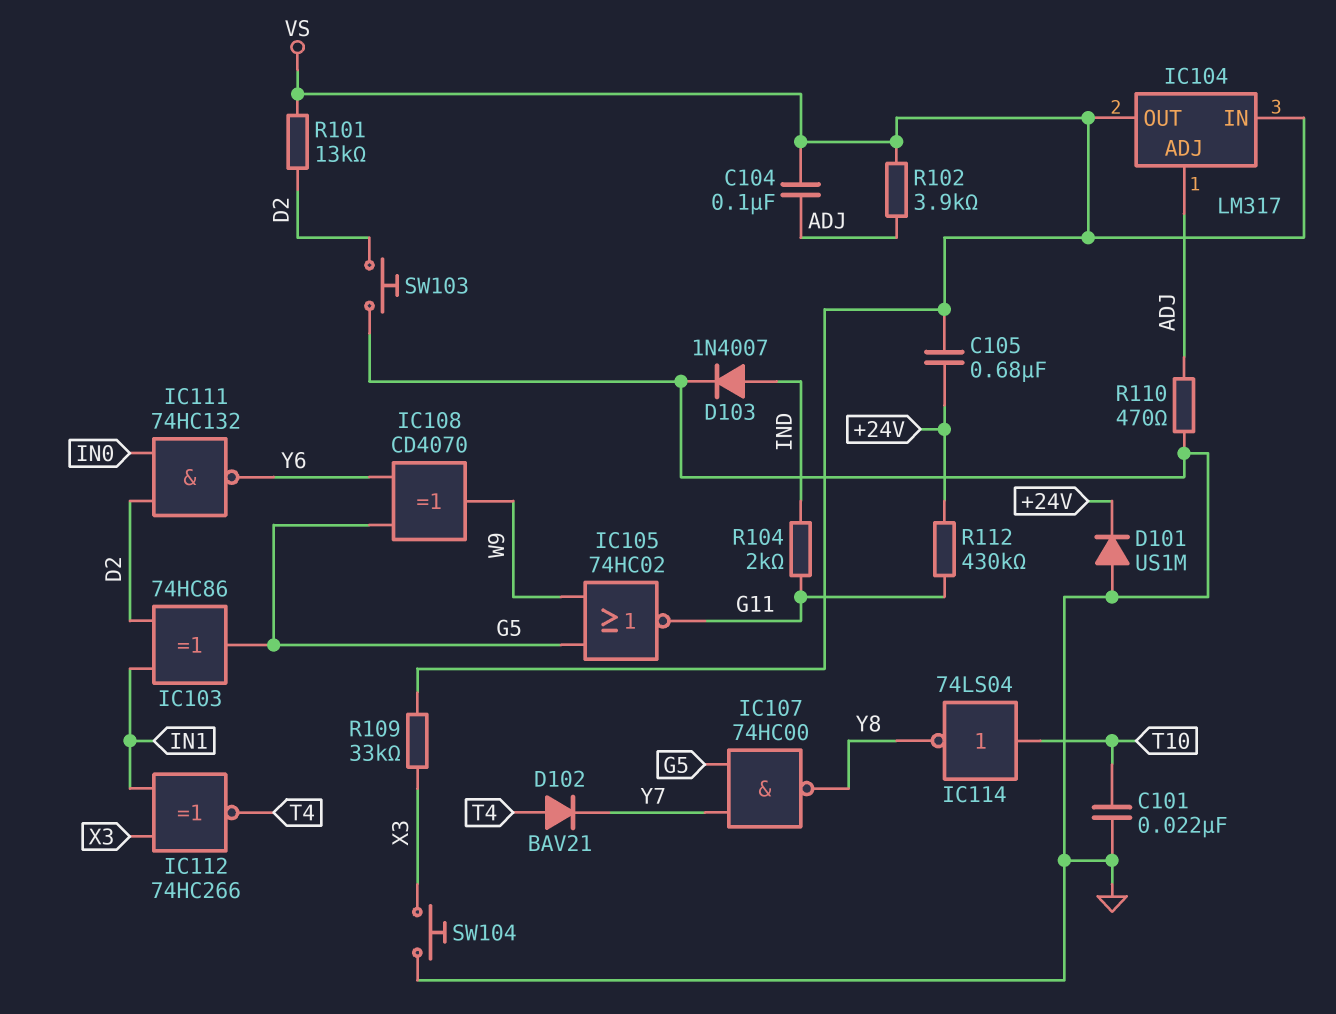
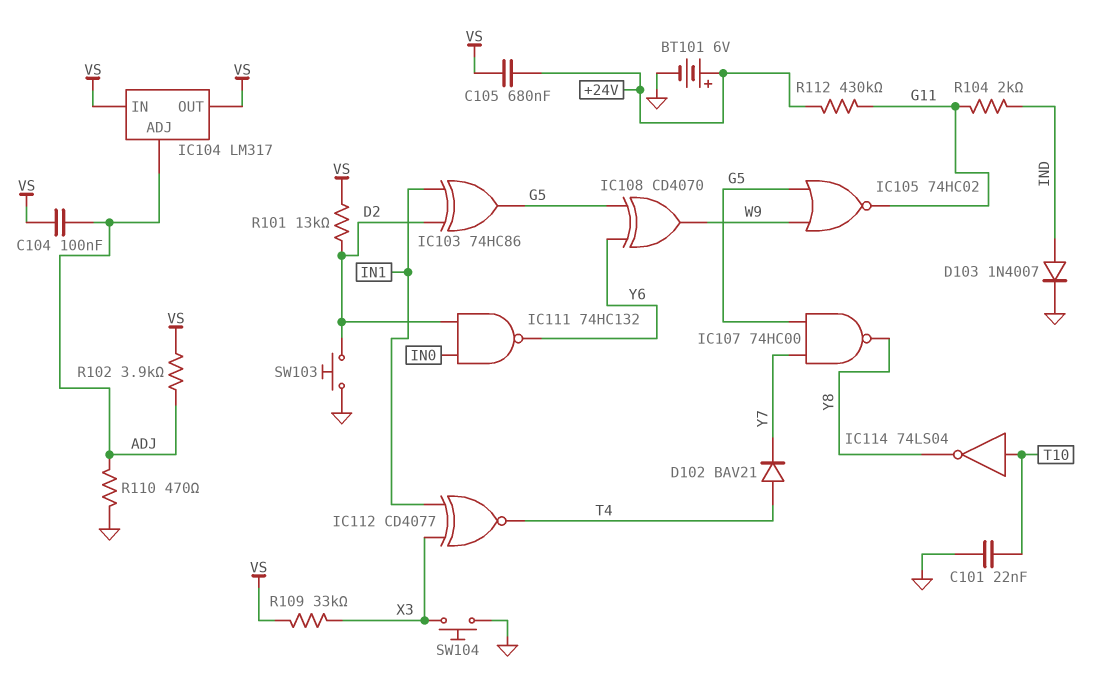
BT101: none -> 6V (plus +24V, minus GND)
D101: diode US1M (A GND, K +24V) -> none
IC112: XNOR 74HC266 (in IN1, in X3, out T4) -> XNOR CD4077 (in IN1, in X3, out T4)

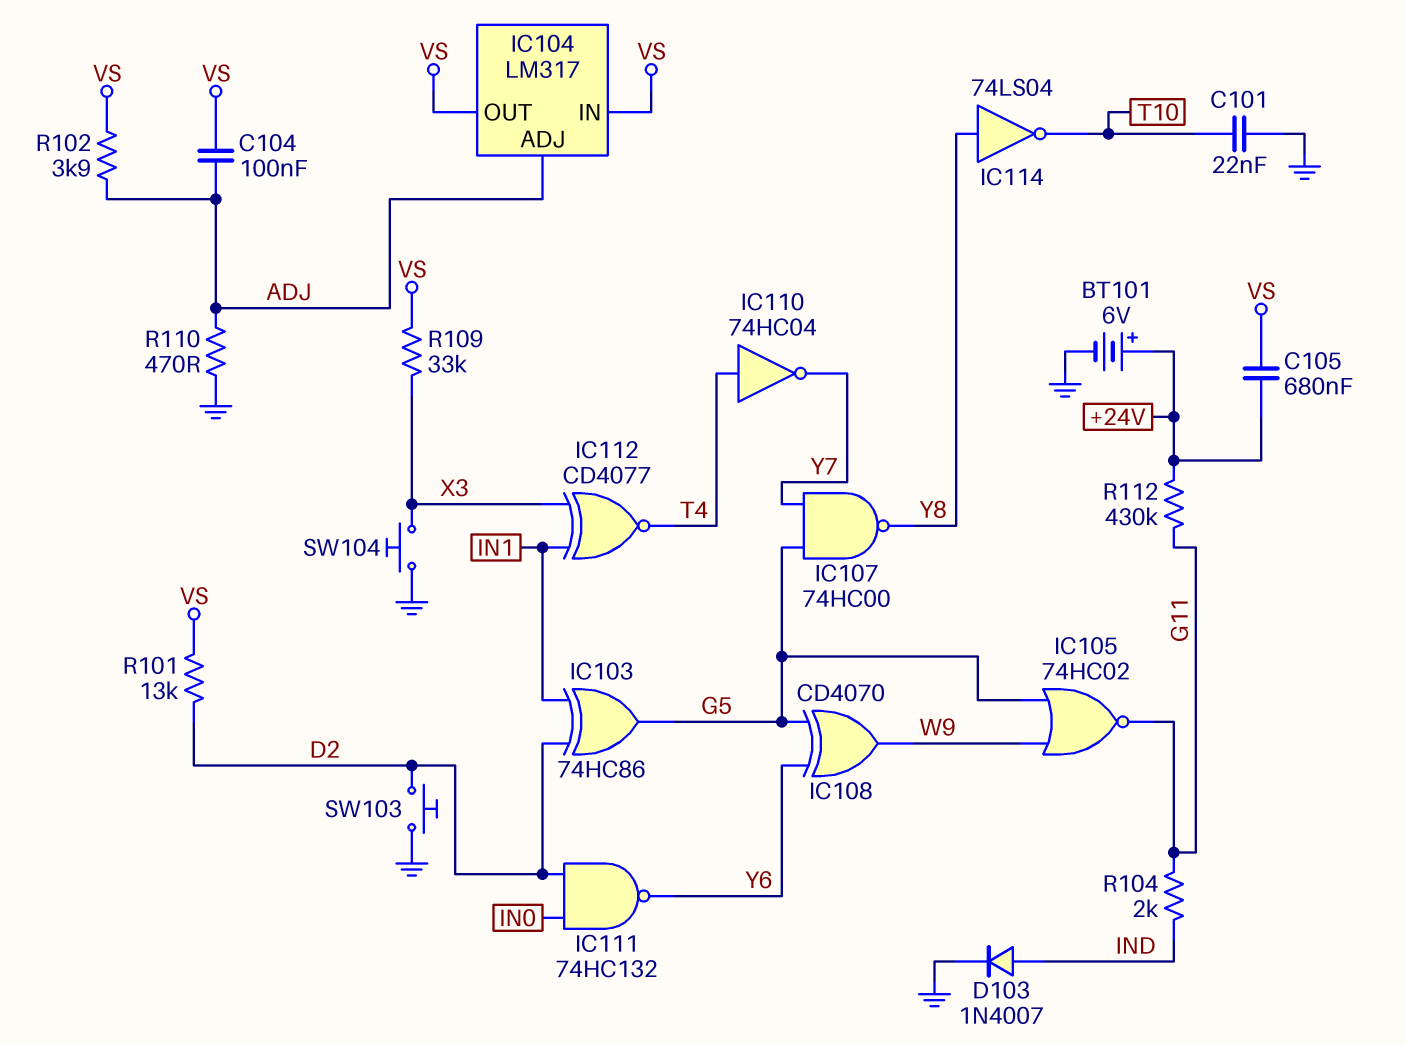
D102: diode BAV21 (A T4, K Y7) -> none
IC110: none -> NOT 74HC04 (in T4, out Y7)
IC114: NOT 74LS04 (in T10, out Y8) -> NOT 74LS04 (in Y8, out T10)

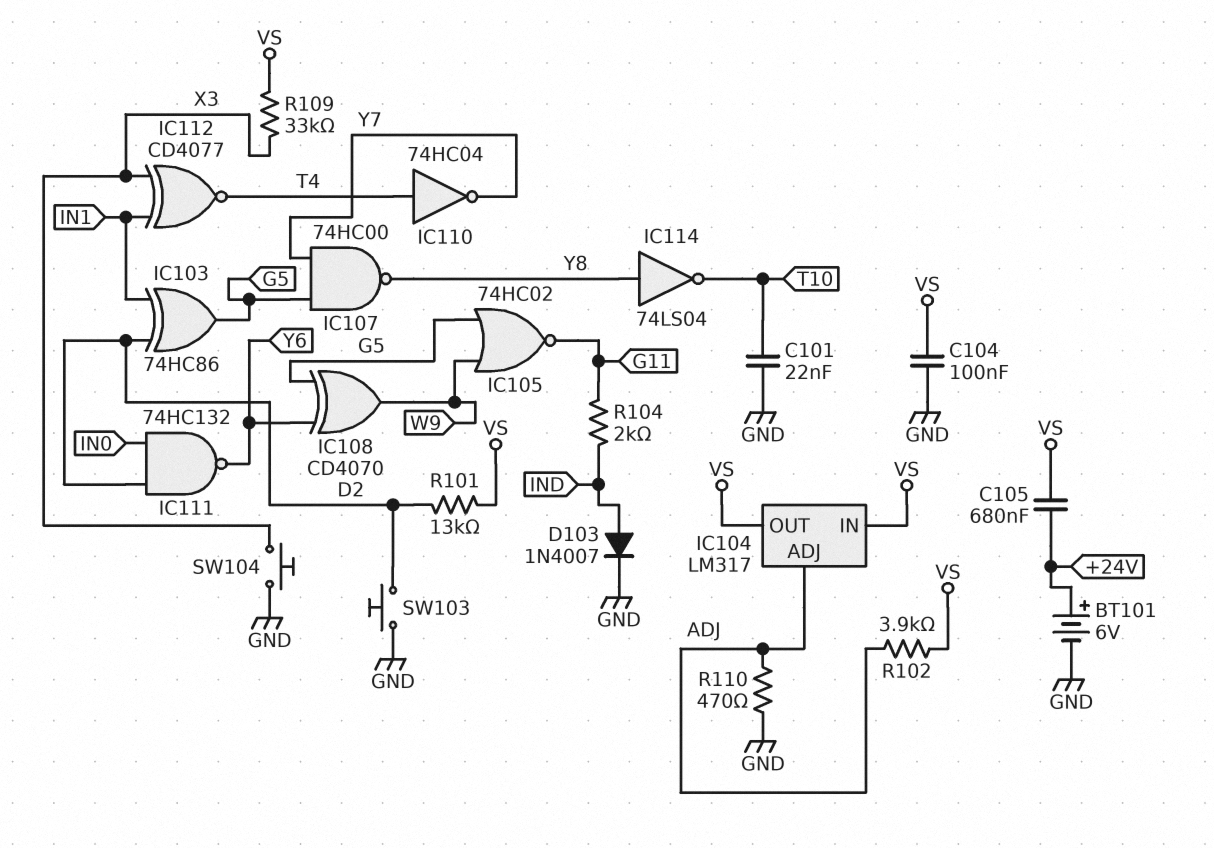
C104: 100nF (ADJ, VS) -> 100nF (GND, VS)
R112: 430k (+24V, G11) -> none

